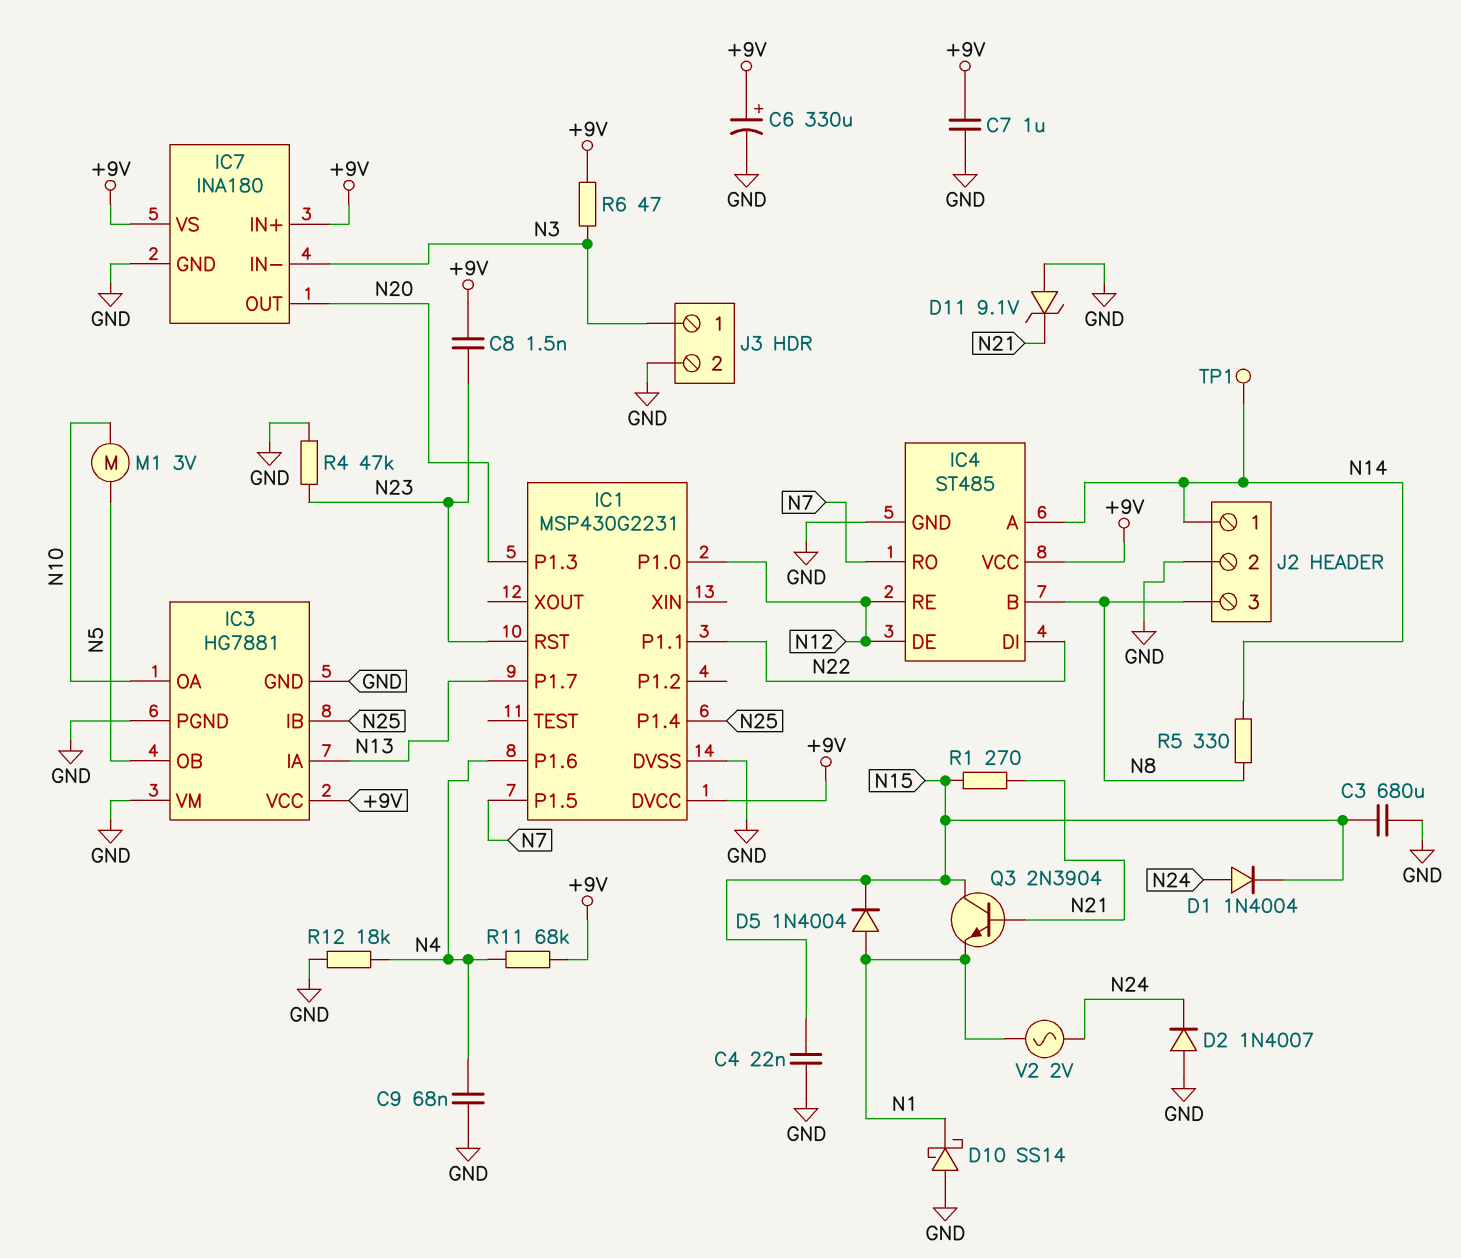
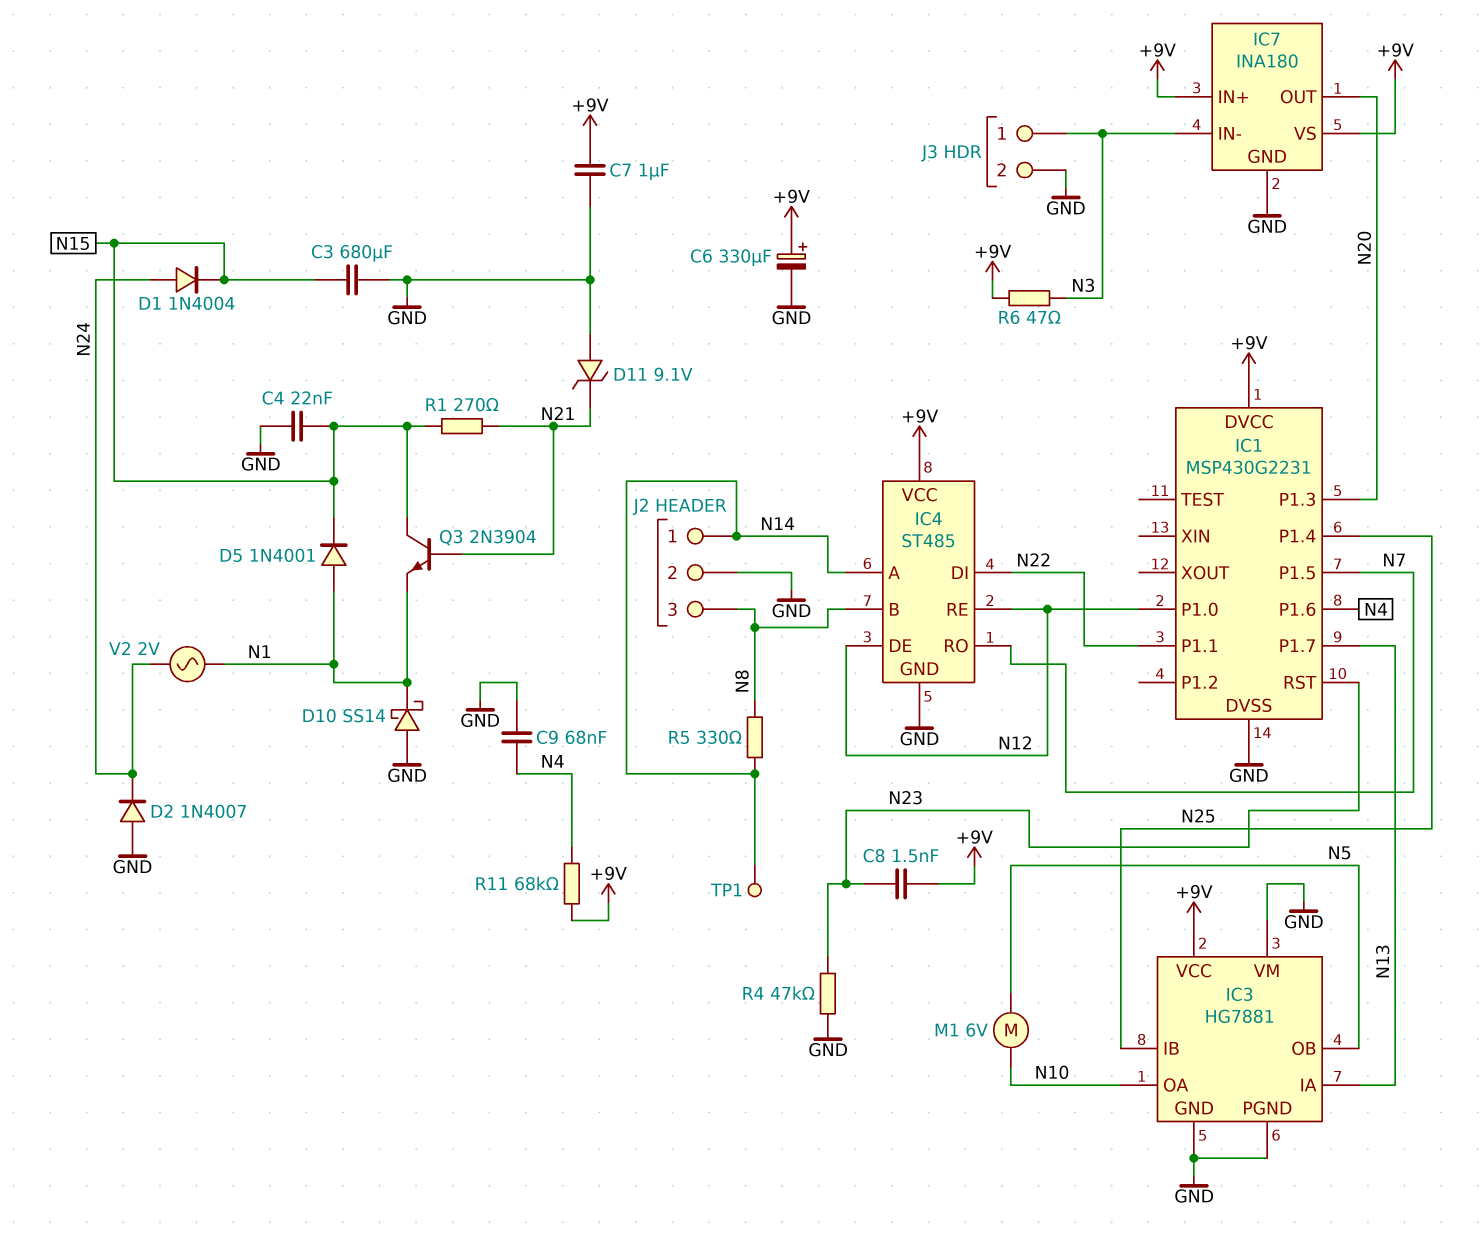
D5: diode 1N4004 (A N1, K N15) -> diode 1N4001 (A N1, K N15)
M1: motor 3V (N5, N10) -> motor 6V (N5, N10)
R12: 18k (GND, N4) -> none

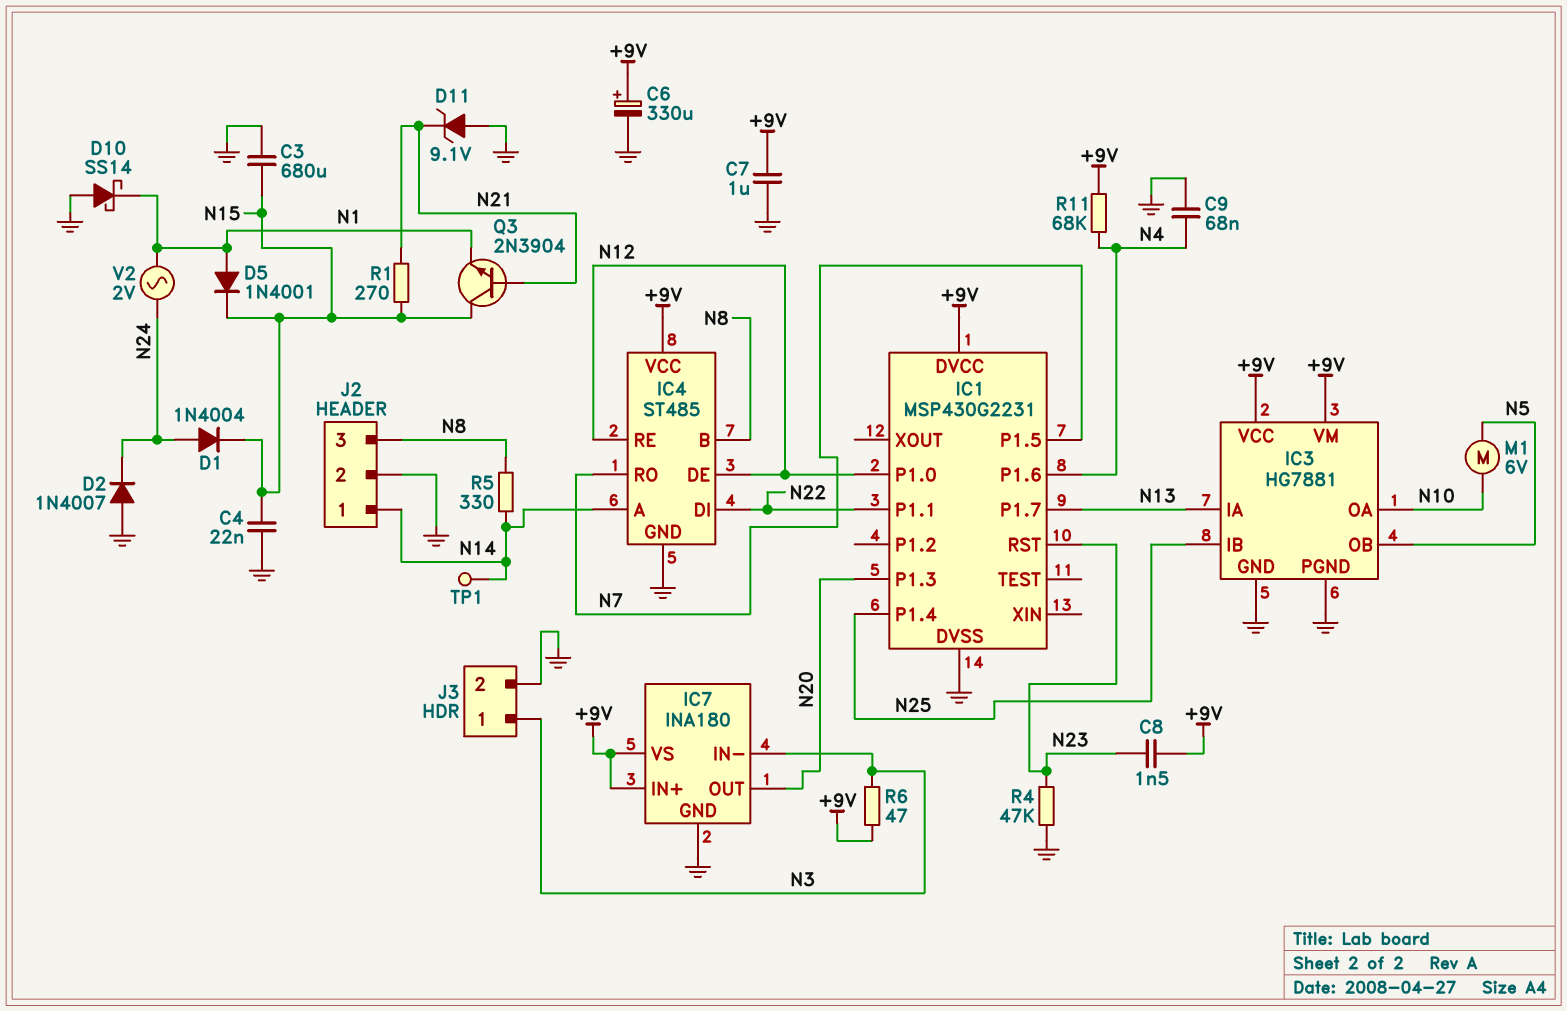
IC3 pin VM: GND -> +9V

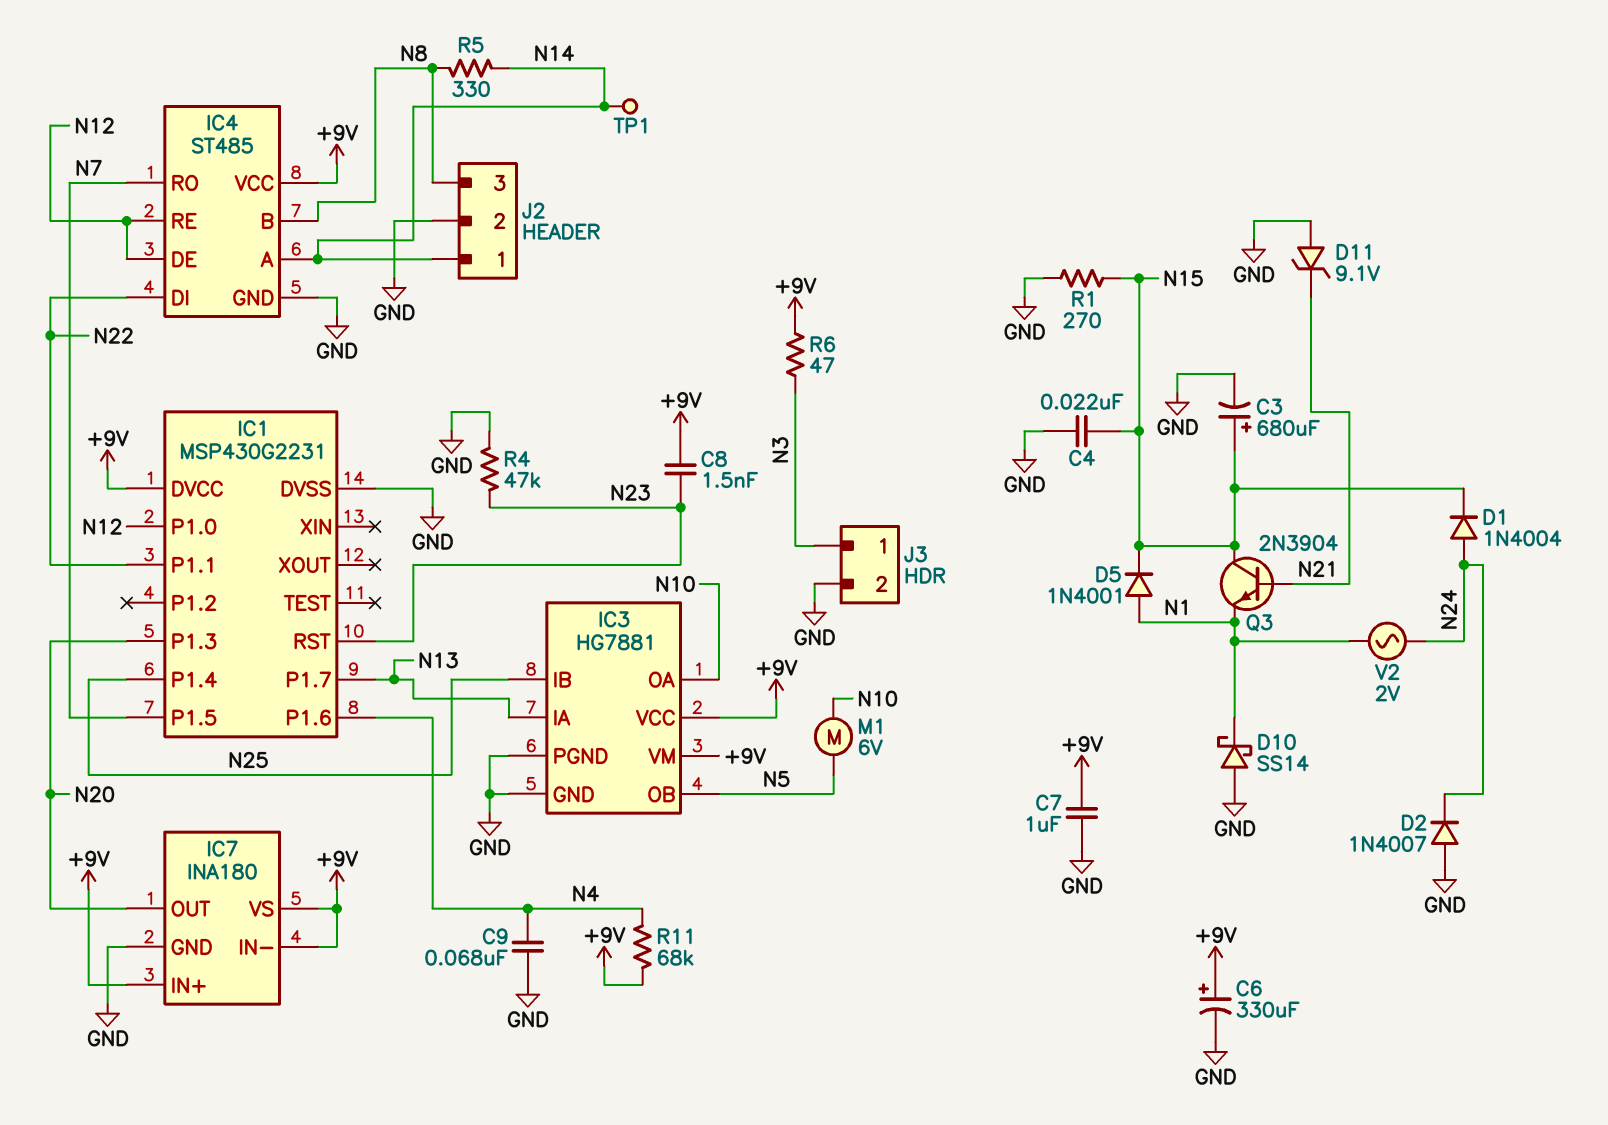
C3: 680uF (GND, N15) -> 680uF (plus N15, minus GND)
IC7 pin IN-: N3 -> +9V
R1: 270 (N15, N21) -> 270 (GND, N15)

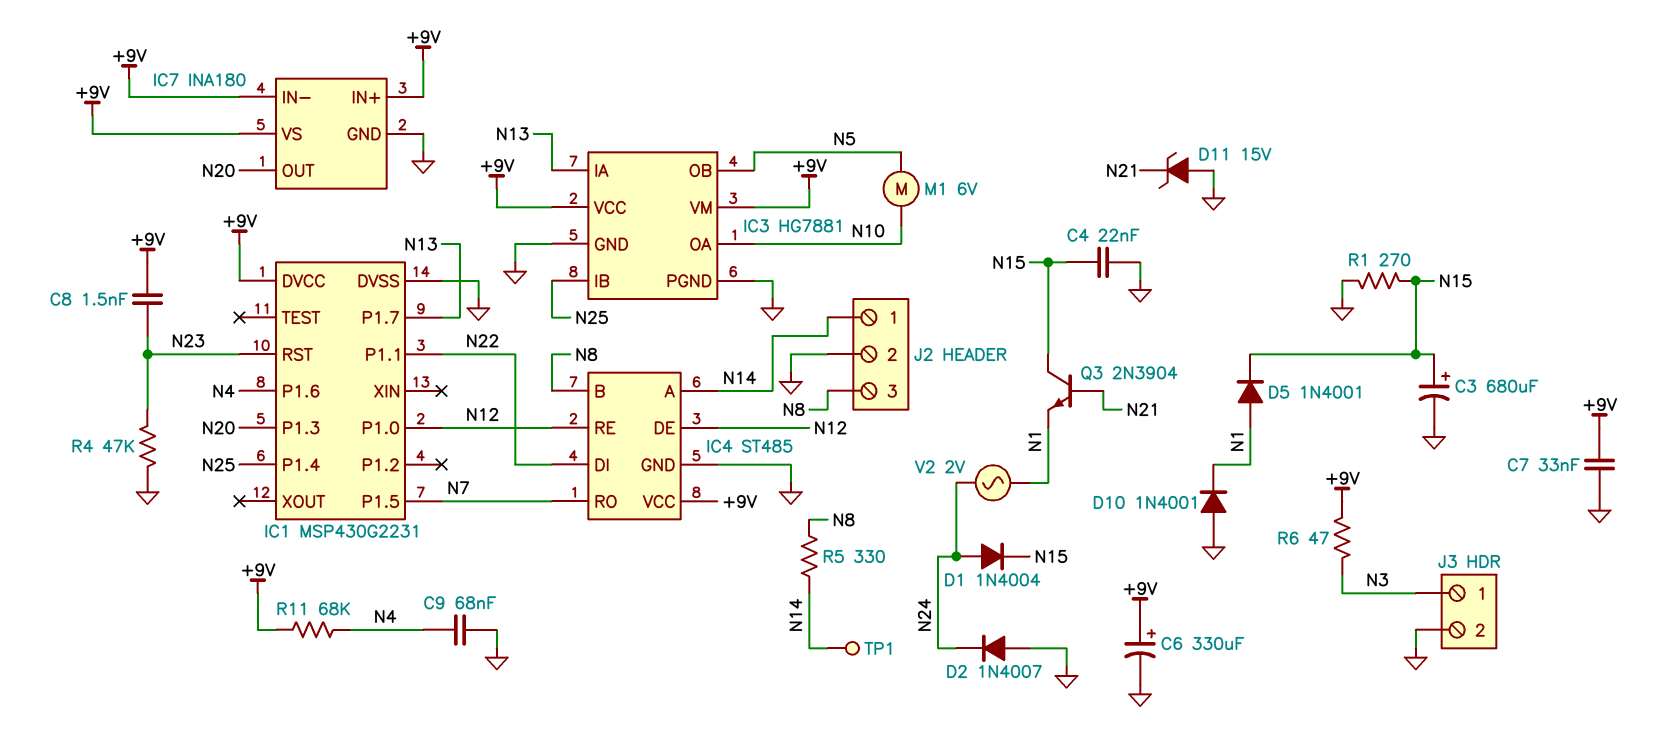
C7: 1uF (+9V, GND) -> 33nF (+9V, GND)
D10: schottky SS14 (A GND, K N1) -> diode 1N4001 (A GND, K N1)
D11: zener 9.1V (A GND, K N21) -> zener 15V (A GND, K N21)

